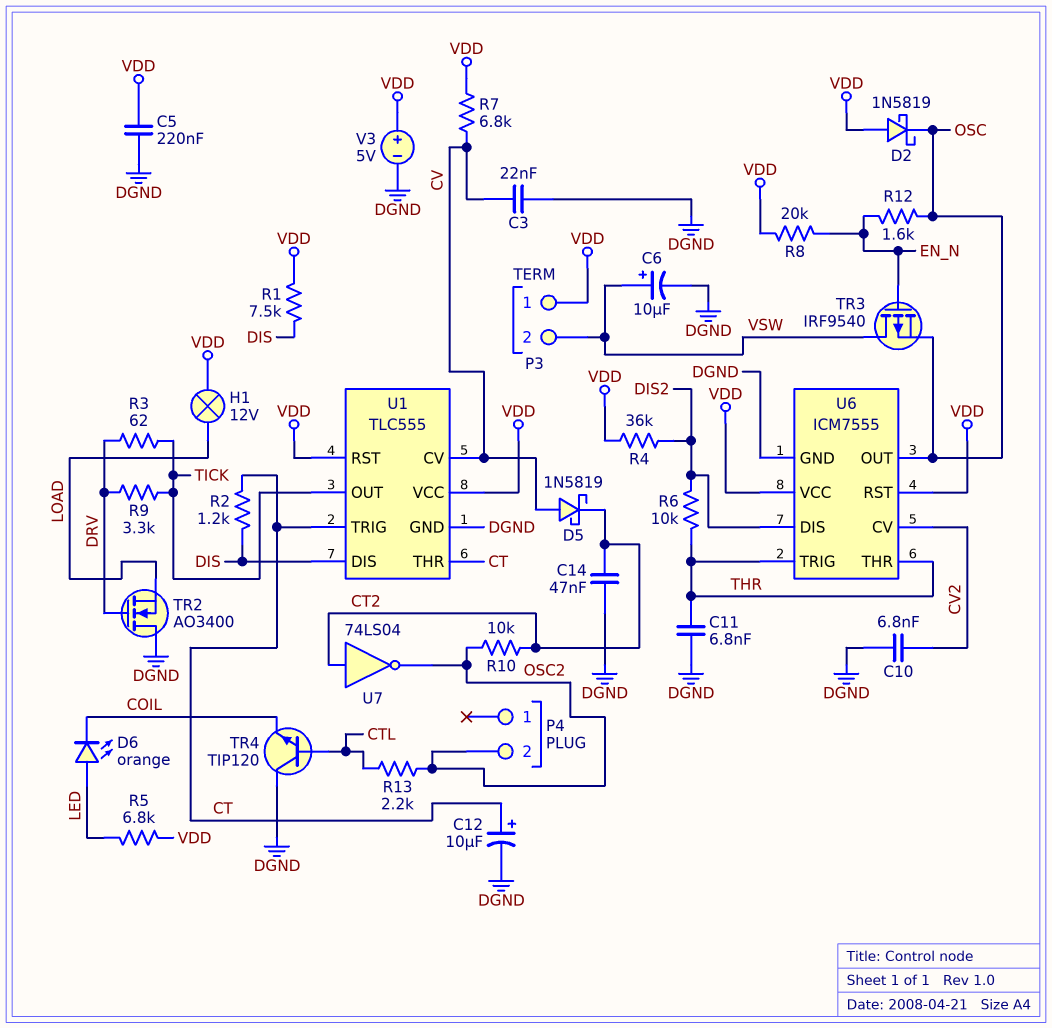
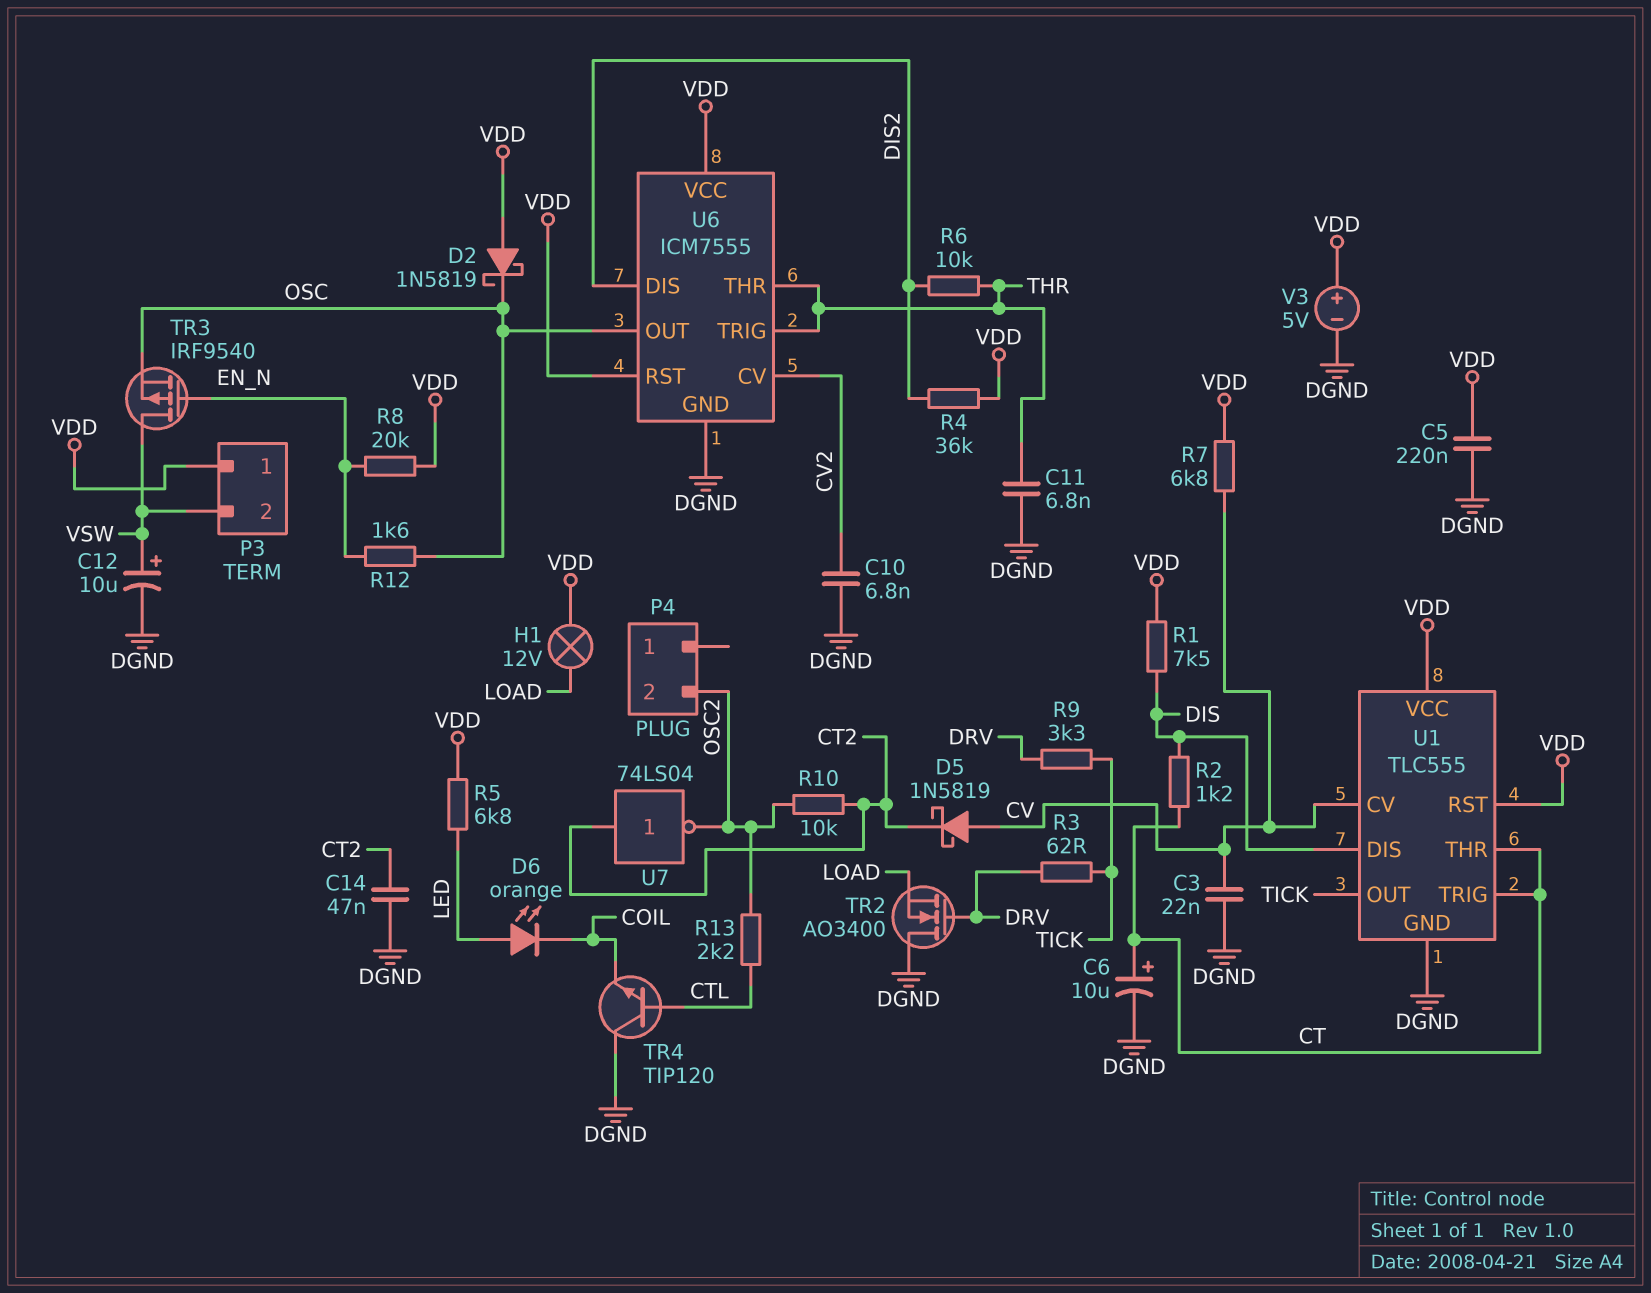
C6: 10uF (plus VSW, minus DGND) -> 10uF (plus CT, minus DGND)
C12: 10uF (plus CT, minus DGND) -> 10uF (plus VSW, minus DGND)

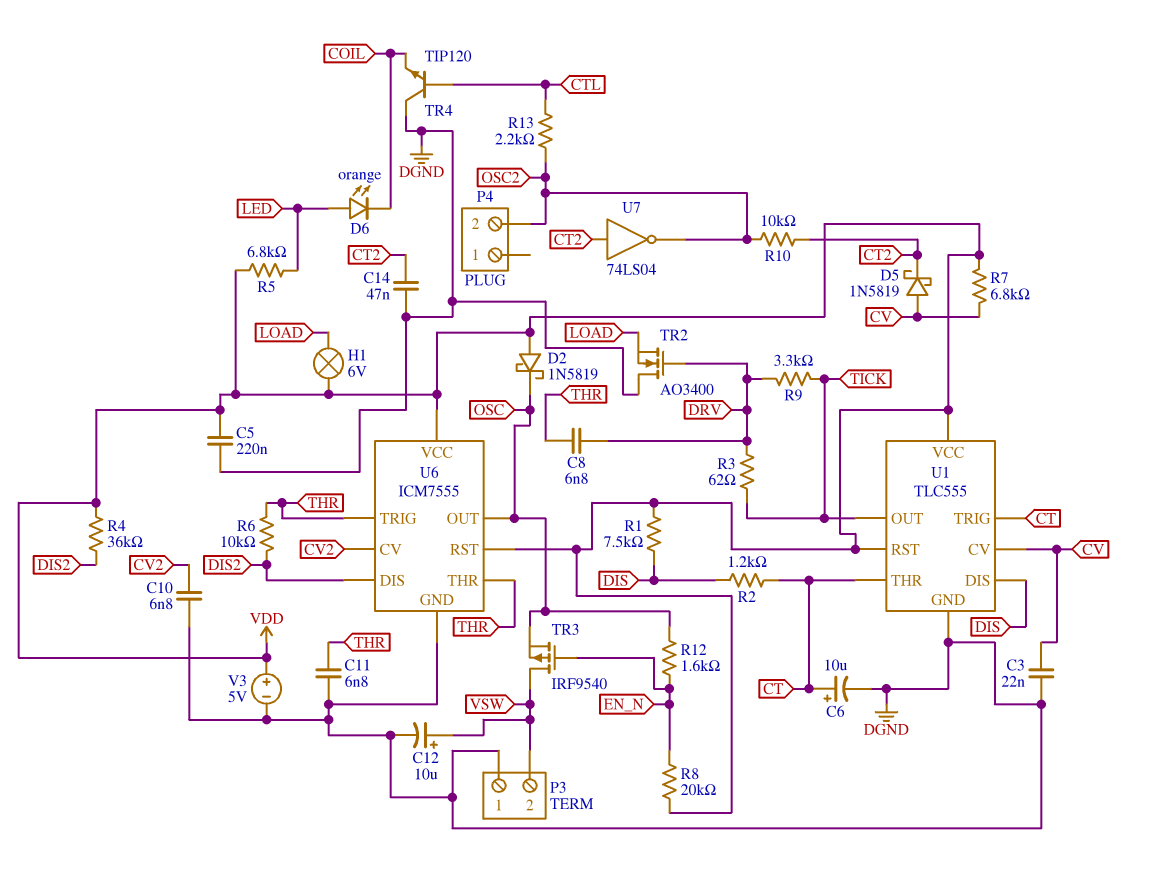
C8: none -> 6.8nF (DRV, THR)
H1: lamp 12V (LOAD, VDD) -> lamp 6V (LOAD, VDD)
P3 pin 1: VDD -> DGND

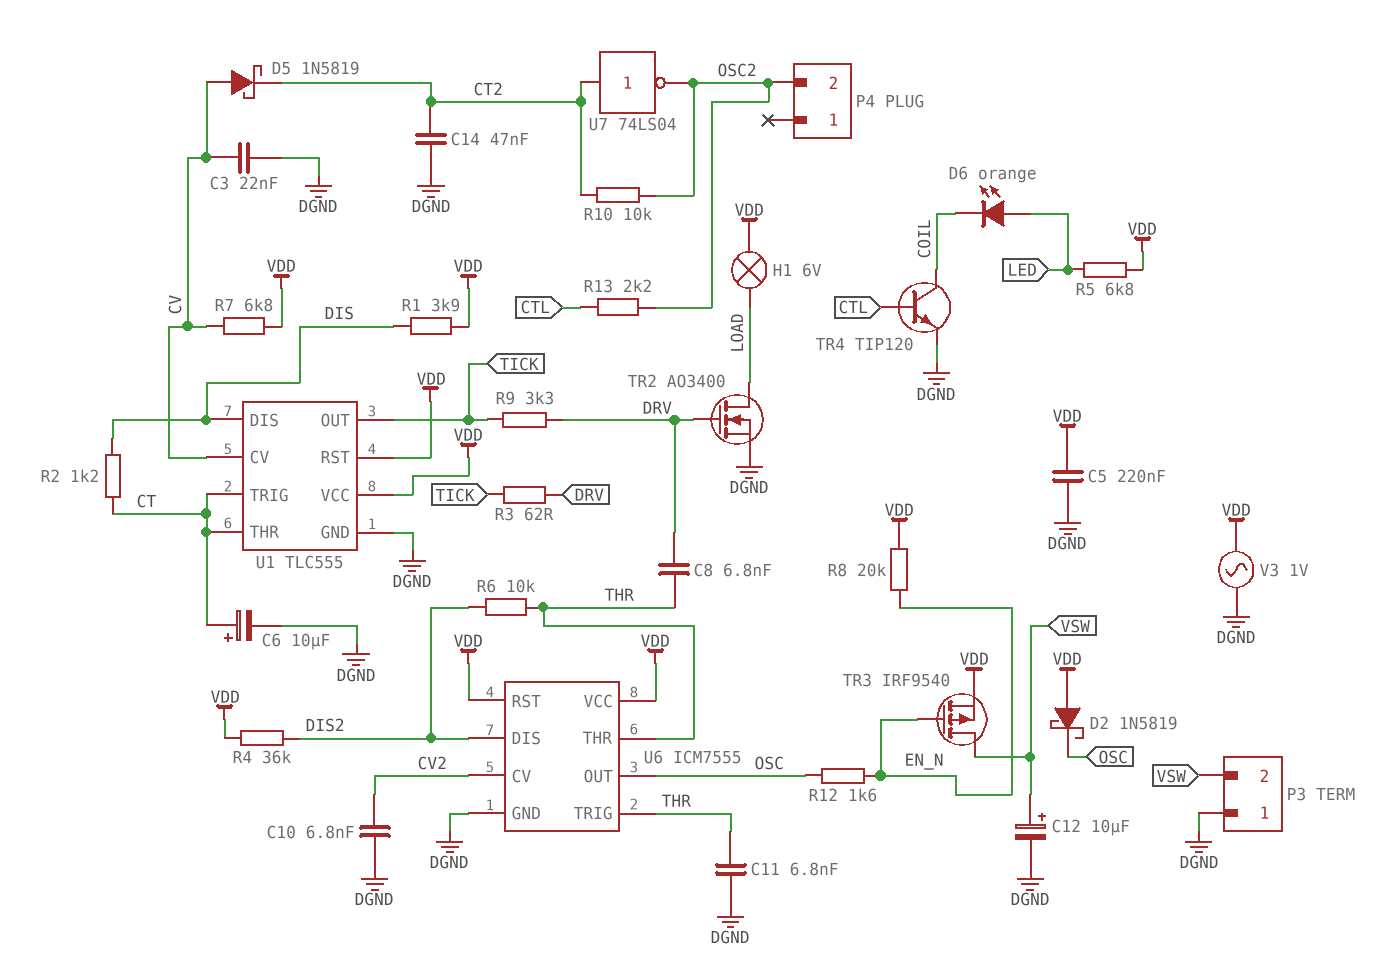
R1: 7.5k (DIS, VDD) -> 3.9k (DIS, VDD)
TR2: NMOS AO3400 (G DRV, D DGND, S LOAD) -> NMOS AO3400 (G DRV, D LOAD, S DGND)
TR3: PMOS IRF9540 (G EN_N, D VSW, S OSC) -> PMOS IRF9540 (G EN_N, D VSW, S VDD)
TR4: NPN TIP120 (B CTL, C DGND, E COIL) -> NPN TIP120 (B CTL, C COIL, E DGND)
V3: 5V (plus VDD, minus DGND) -> AC 1V (DGND, VDD)

